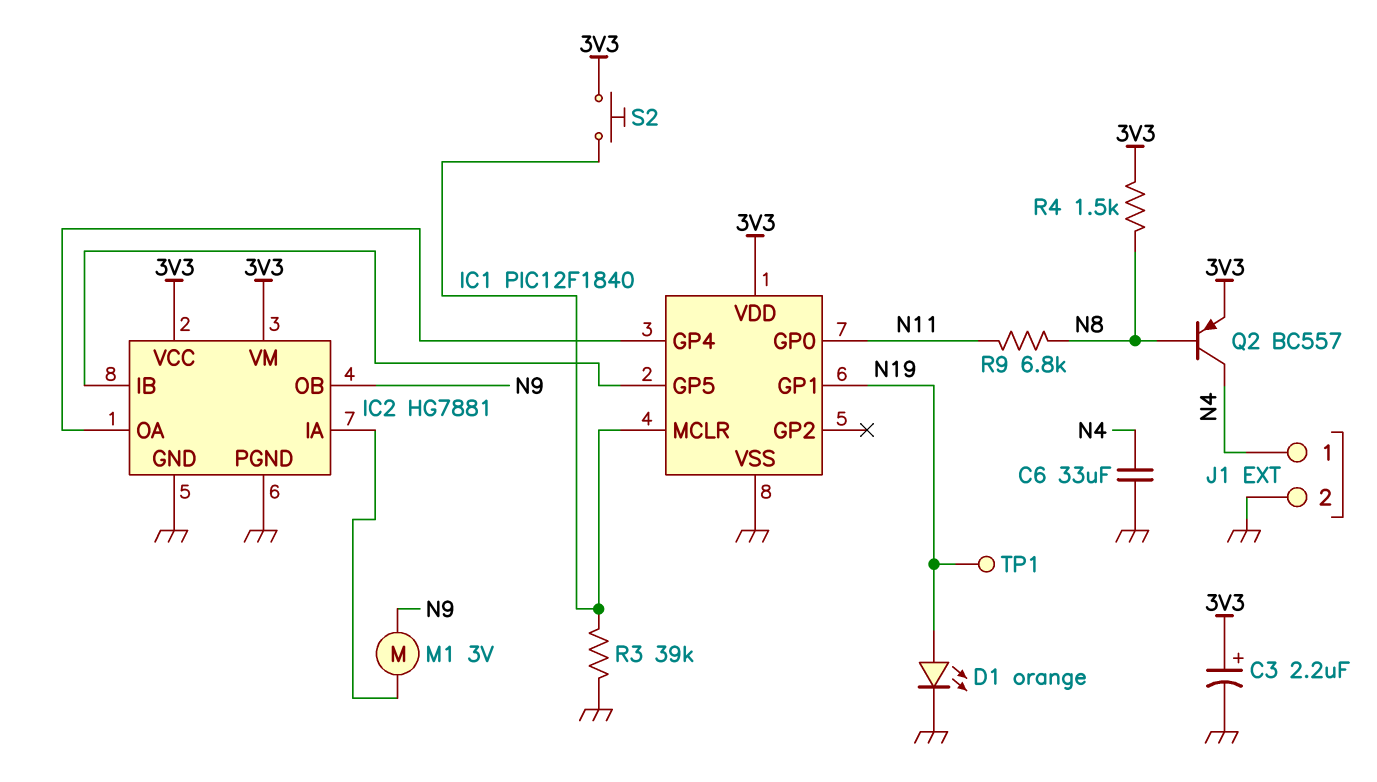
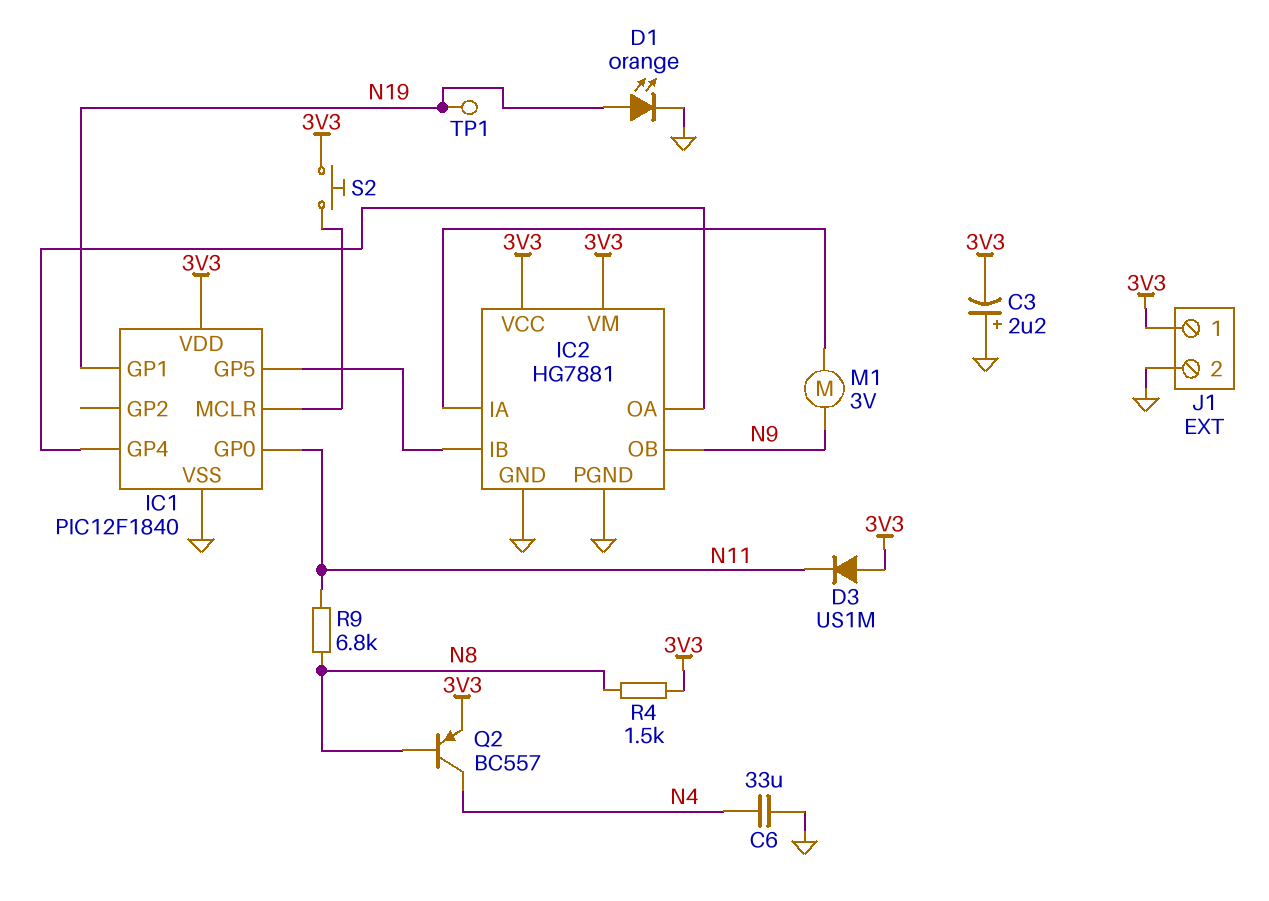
C3: 2.2uF (plus 3V3, minus GND) -> 2.2uF (plus GND, minus 3V3)
D3: none -> diode US1M (A 3V3, K N11)
J1 pin 1: N4 -> 3V3
R3: 39k (GND, IC1/MCLR) -> none

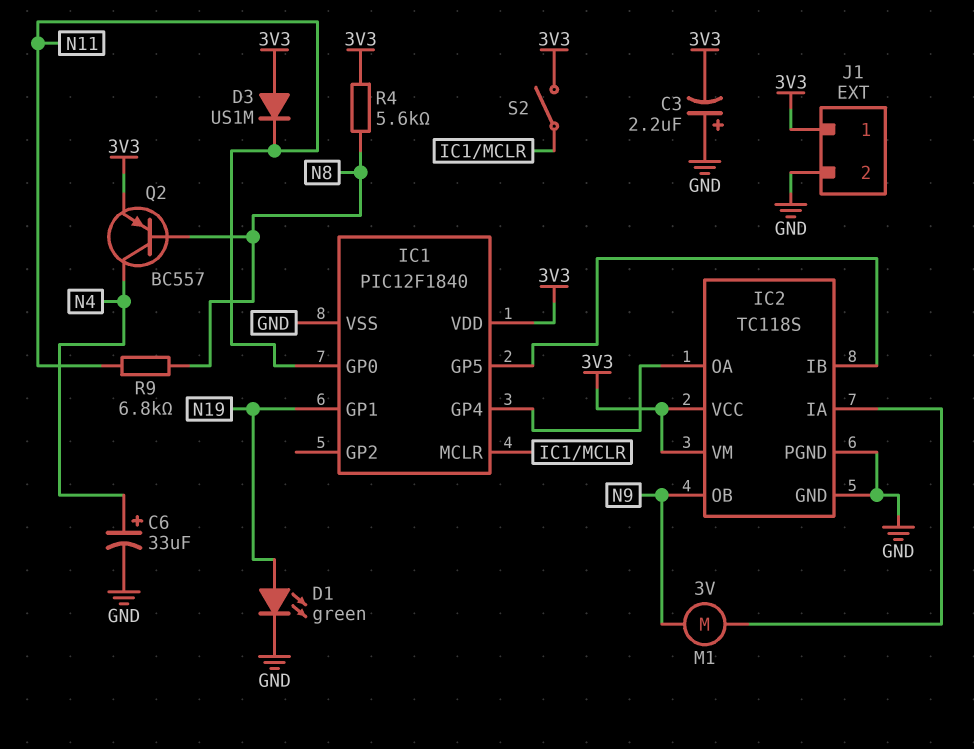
C6: 33uF (GND, N4) -> 33uF (plus N4, minus GND)
D1: LED orange (A N19, K GND) -> LED green (A N19, K GND)
IC2: HG7881 -> TC118S
R4: 1.5k (3V3, N8) -> 5.6k (3V3, N8)
S2: button (3V3, IC1/MCLR) -> switch (3V3, IC1/MCLR)
TP1: test point (N19) -> none

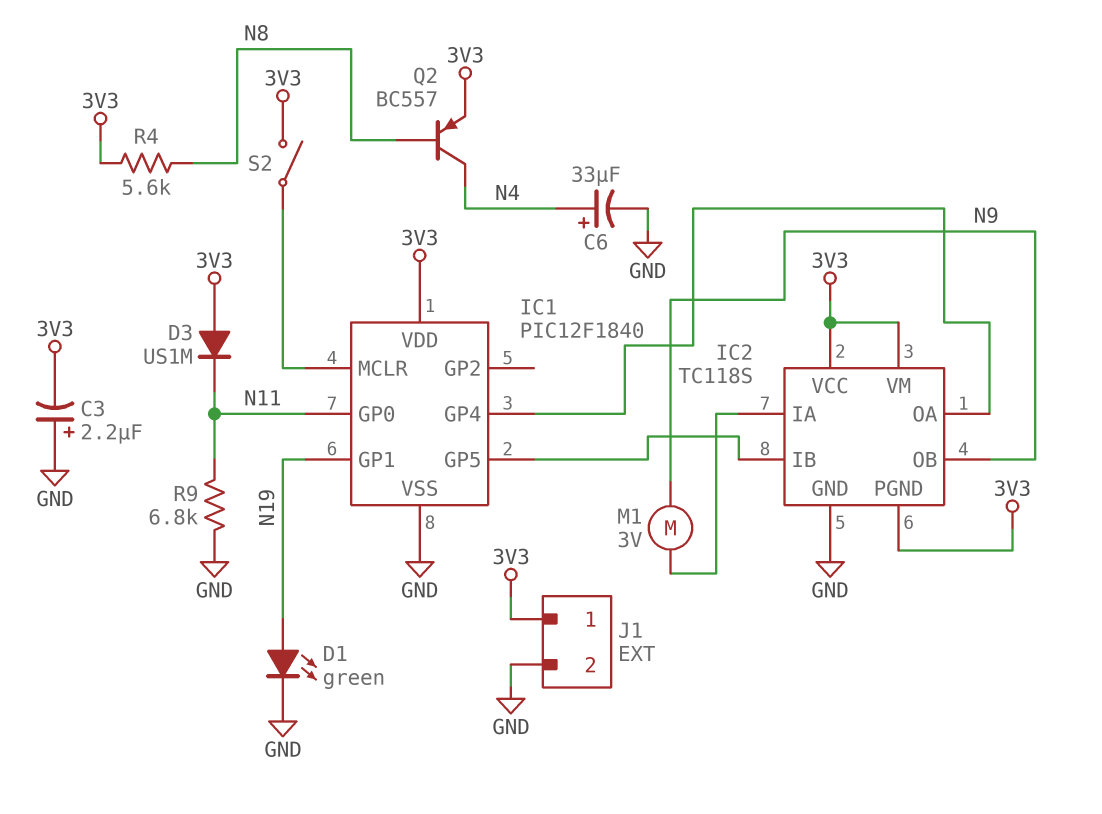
IC2 pin PGND: GND -> 3V3
R9: 6.8k (N8, N11) -> 6.8k (GND, N11)

